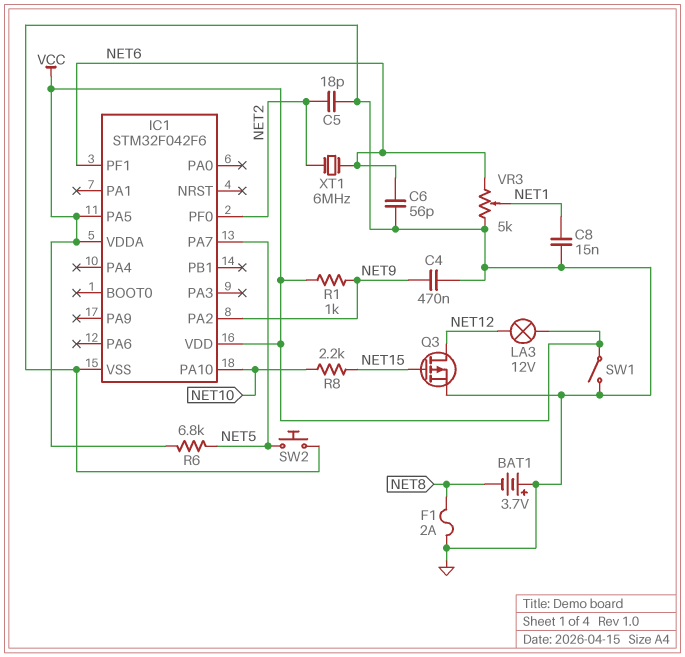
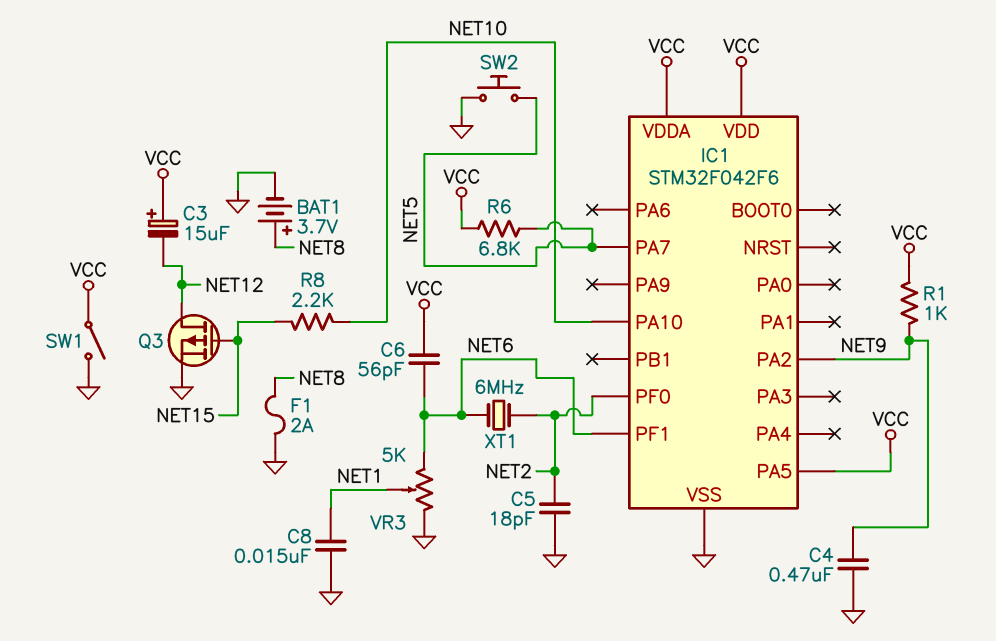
BAT1: 3.7V (plus GND, minus NET8) -> 3.7V (plus NET8, minus GND)
C3: none -> 15uF (plus VCC, minus NET12)
C6: 56pF (GND, NET6) -> 56pF (NET6, VCC)
LA3: lamp 12V (NET12, VCC) -> none

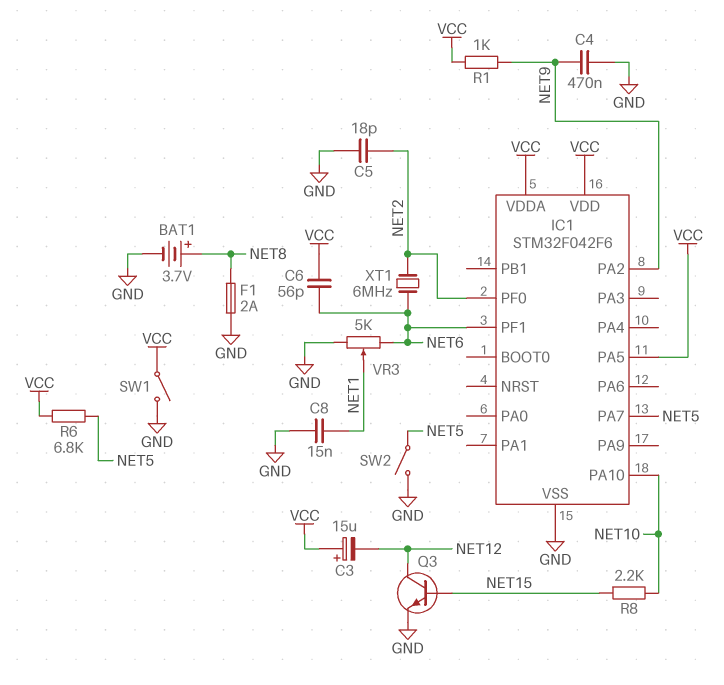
Q3: PMOS (G NET15, D NET12, S GND) -> NPN (B NET15, C NET12, E GND)
SW2: button (GND, NET5) -> switch (GND, NET5)

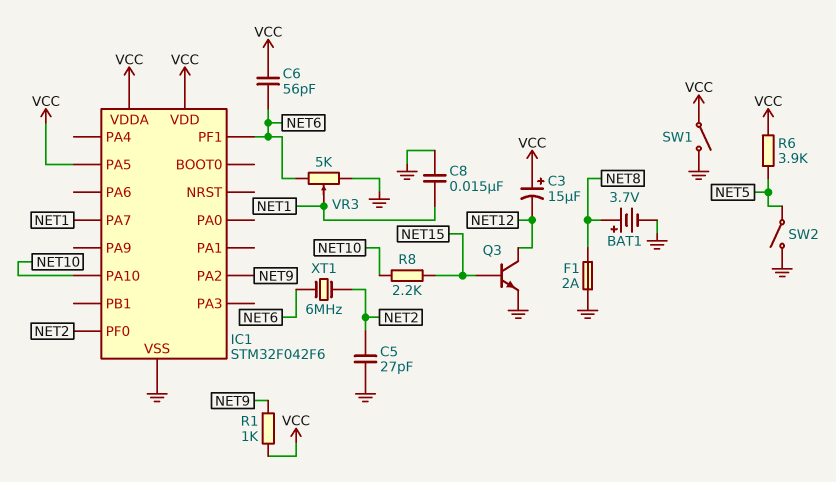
C4: 470nF (GND, NET9) -> none
C5: 18pF (GND, NET2) -> 27pF (GND, NET2)
IC1 pin PA7: NET5 -> NET1
R6: 6.8k (NET5, VCC) -> 3.9k (NET5, VCC)

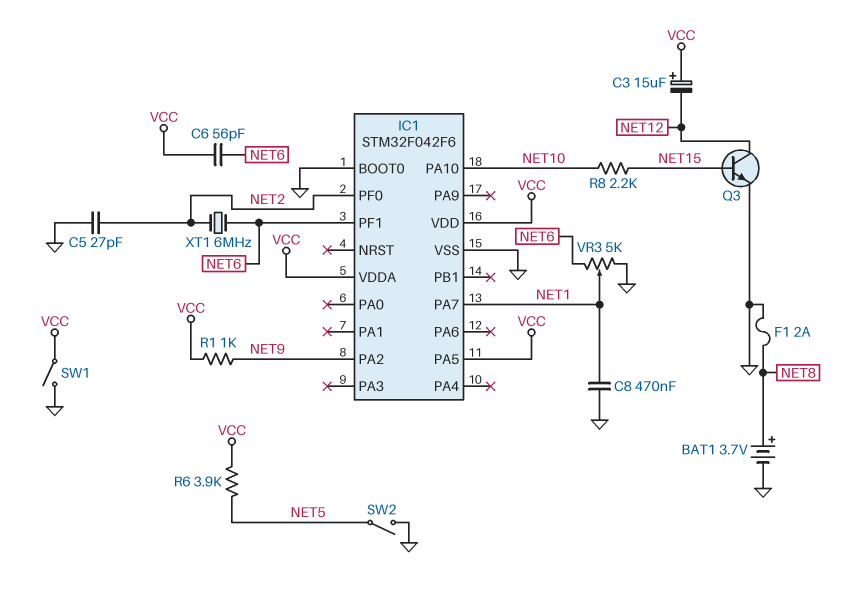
C8: 15nF (GND, NET1) -> 470nF (GND, NET1)
IC1 pin BOOT0: none -> GND

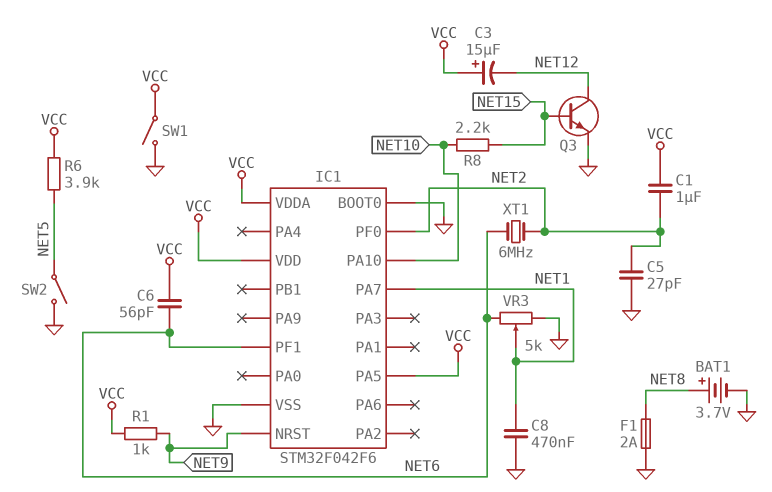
C1: none -> 1uF (NET2, VCC)
IC1 pin NRST: none -> NET9
IC1 pin PA2: NET9 -> none

